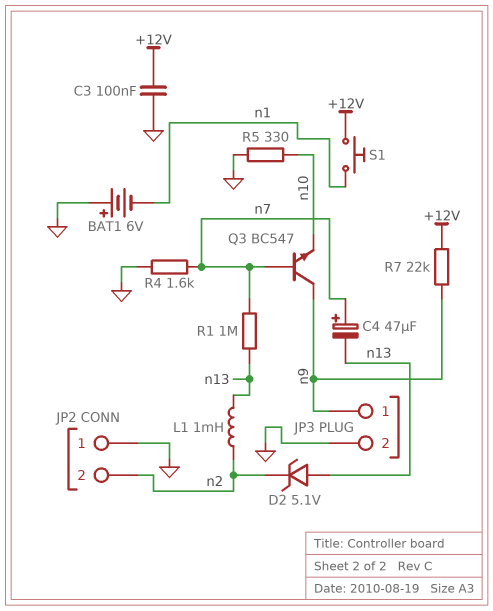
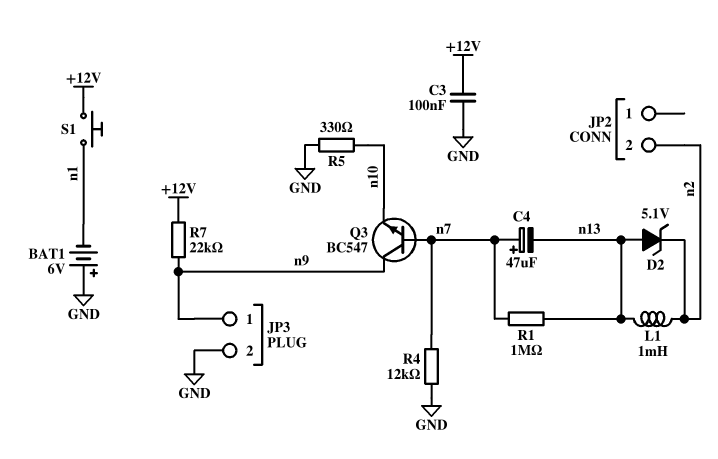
JP2 pin 1: GND -> none
R4: 1.6k (GND, n7) -> 12k (GND, n7)

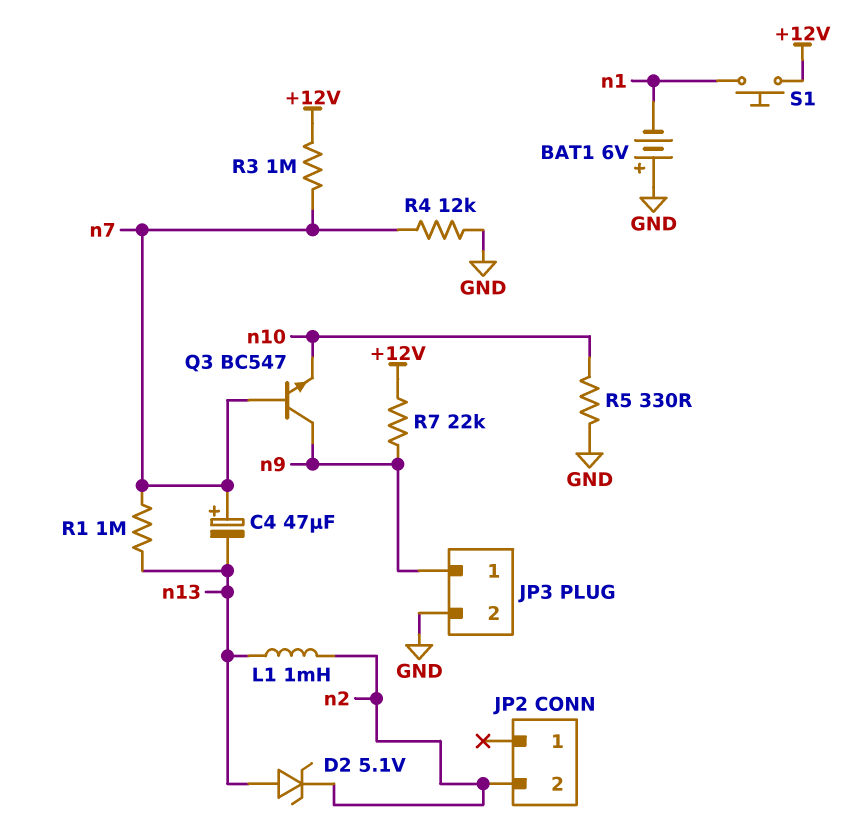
C3: 100nF (+12V, GND) -> none
R3: none -> 1M (+12V, n7)

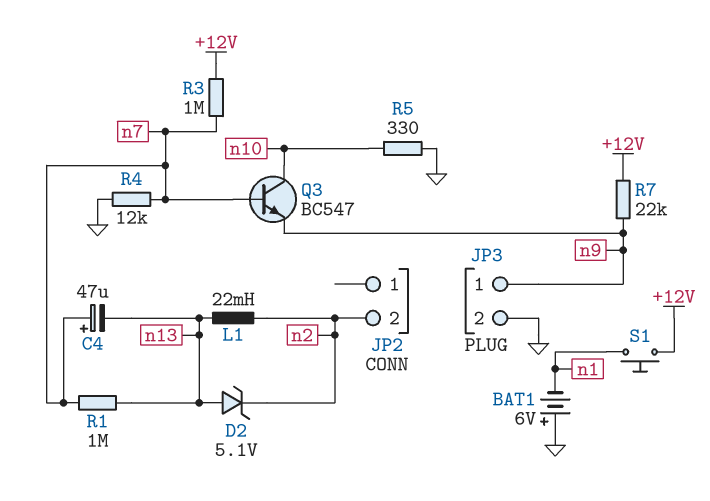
L1: 1mH (n2, n13) -> 22mH (n2, n13)
Q3: NPN BC547 (B n7, C n9, E n10) -> NPN BC547 (B n7, C n10, E n9)

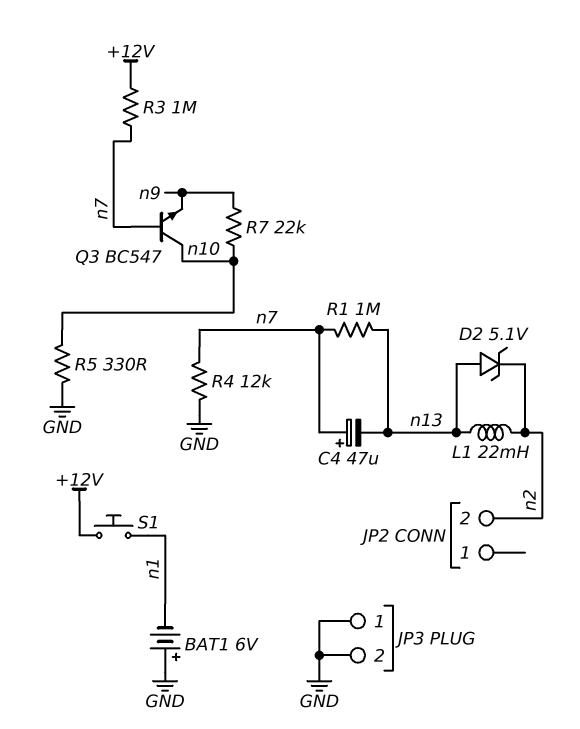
JP3 pin 1: n9 -> GND
R7: 22k (+12V, n9) -> 22k (n9, n10)

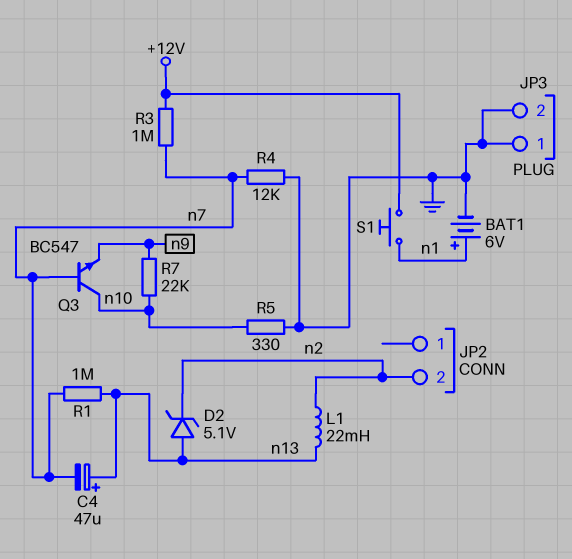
BAT1: 6V (plus GND, minus n1) -> 6V (plus n1, minus GND)
C4: 47uF (plus n7, minus n13) -> 47uF (plus n13, minus n7)

